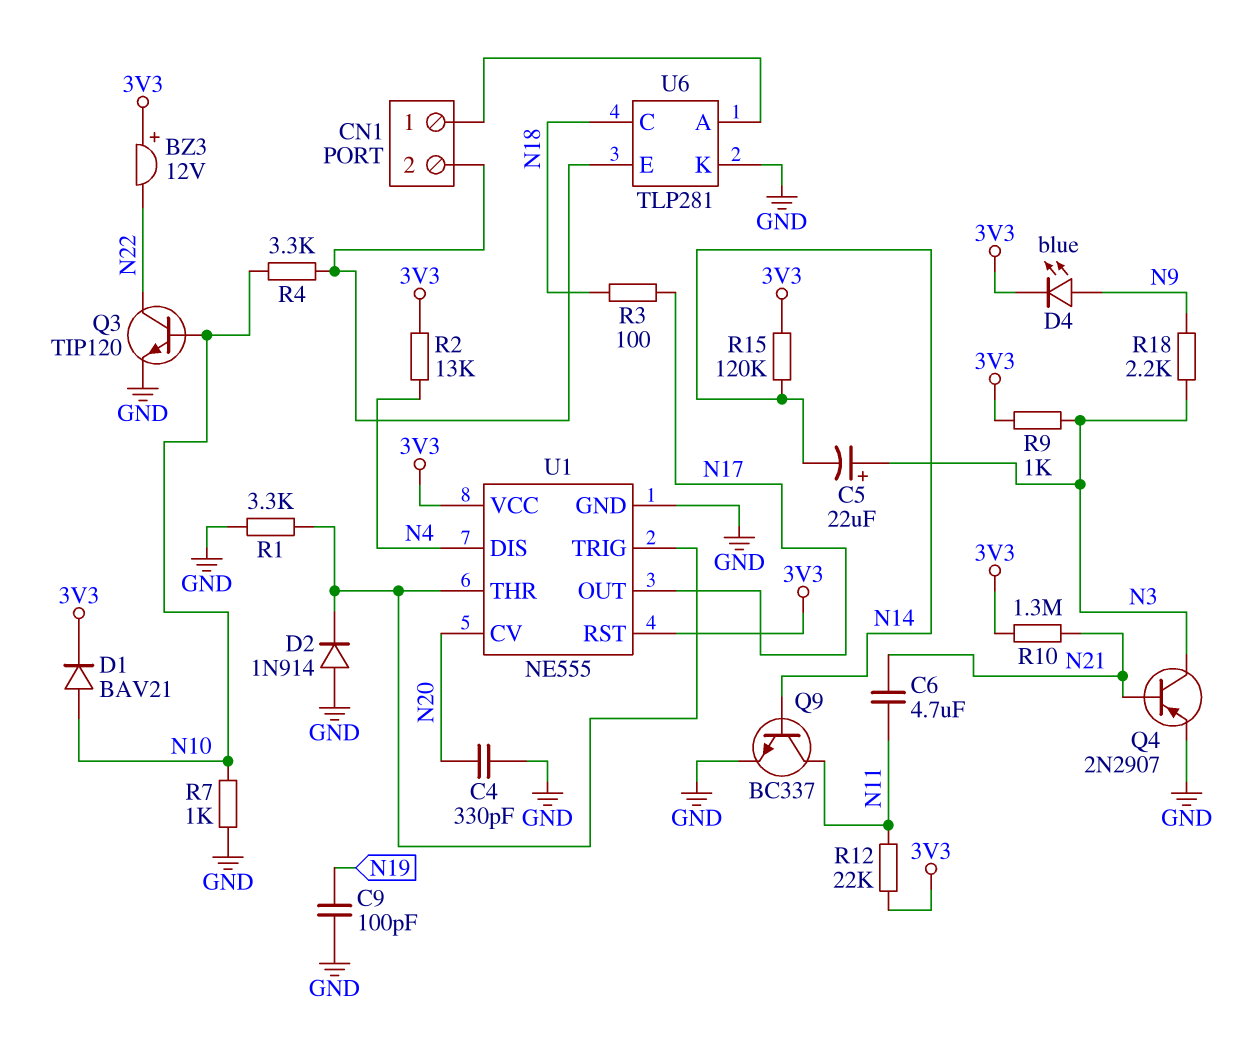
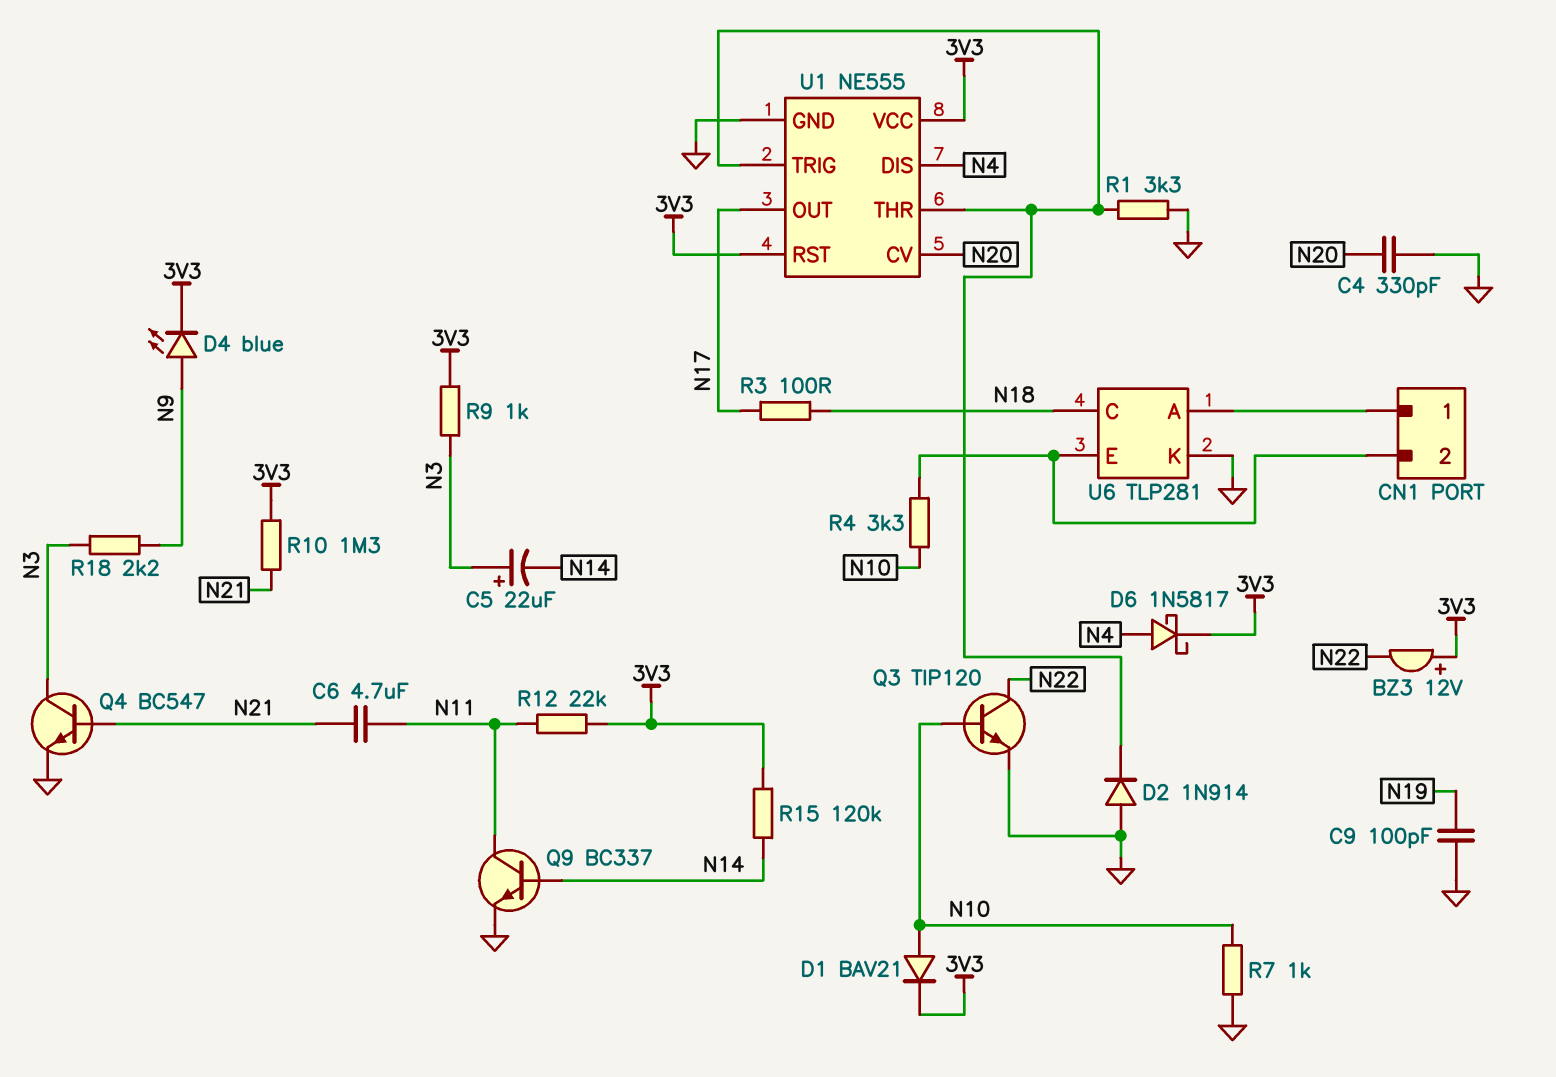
D6: none -> schottky 1N5817 (A N4, K 3V3)
Q4: PNP 2N2907 (B N21, C N3, E GND) -> NPN BC547 (B N21, C N3, E GND)
R2: 13k (3V3, N4) -> none

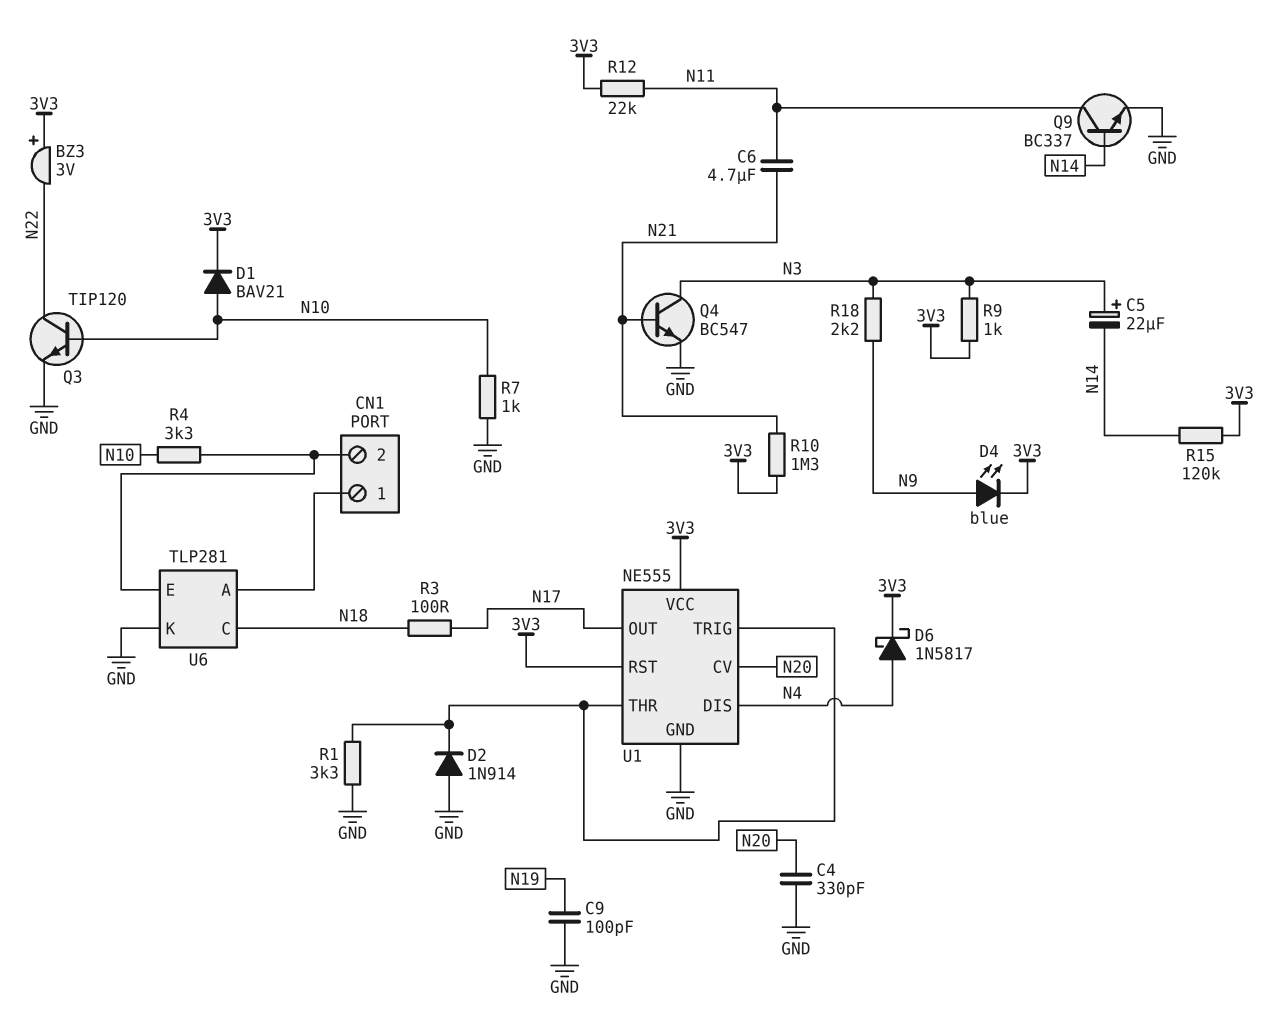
BZ3: buzzer 12V (plus 3V3, minus N22) -> buzzer 3V (plus 3V3, minus N22)

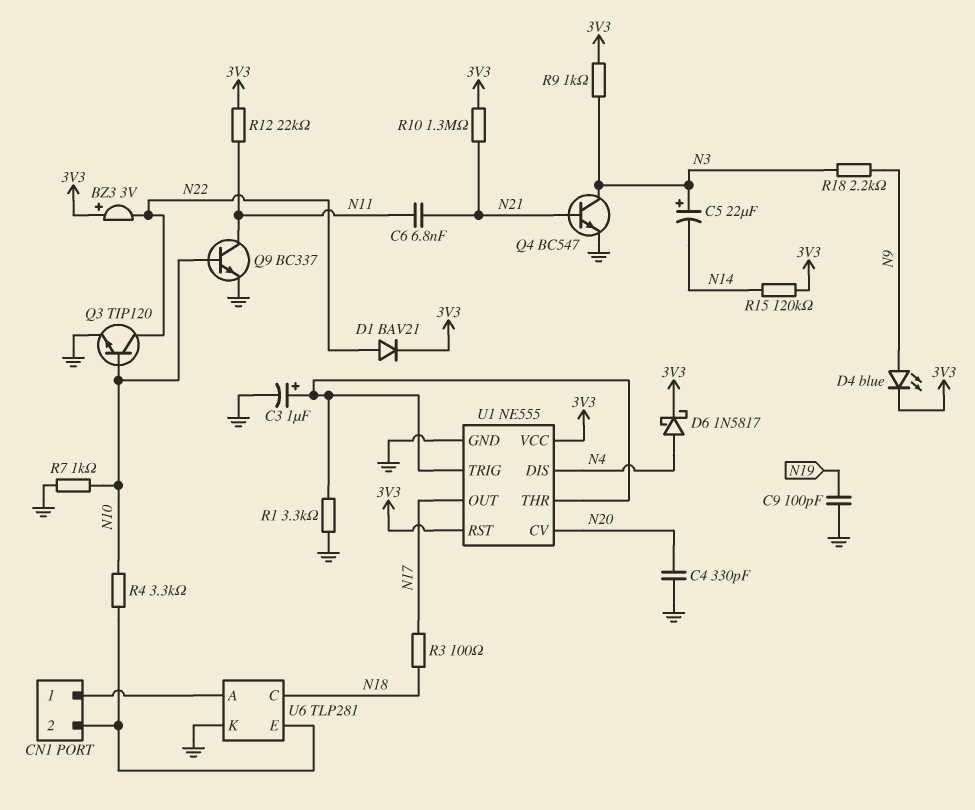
C3: none -> 1uF (plus U1/THR, minus GND)
C6: 4.7uF (N11, N21) -> 6.8nF (N11, N21)
D1: diode BAV21 (A N10, K 3V3) -> diode BAV21 (A N22, K 3V3)
D2: diode 1N914 (A GND, K U1/THR) -> none
Q9: NPN BC337 (B N14, C N11, E GND) -> NPN BC337 (B N10, C N11, E GND)

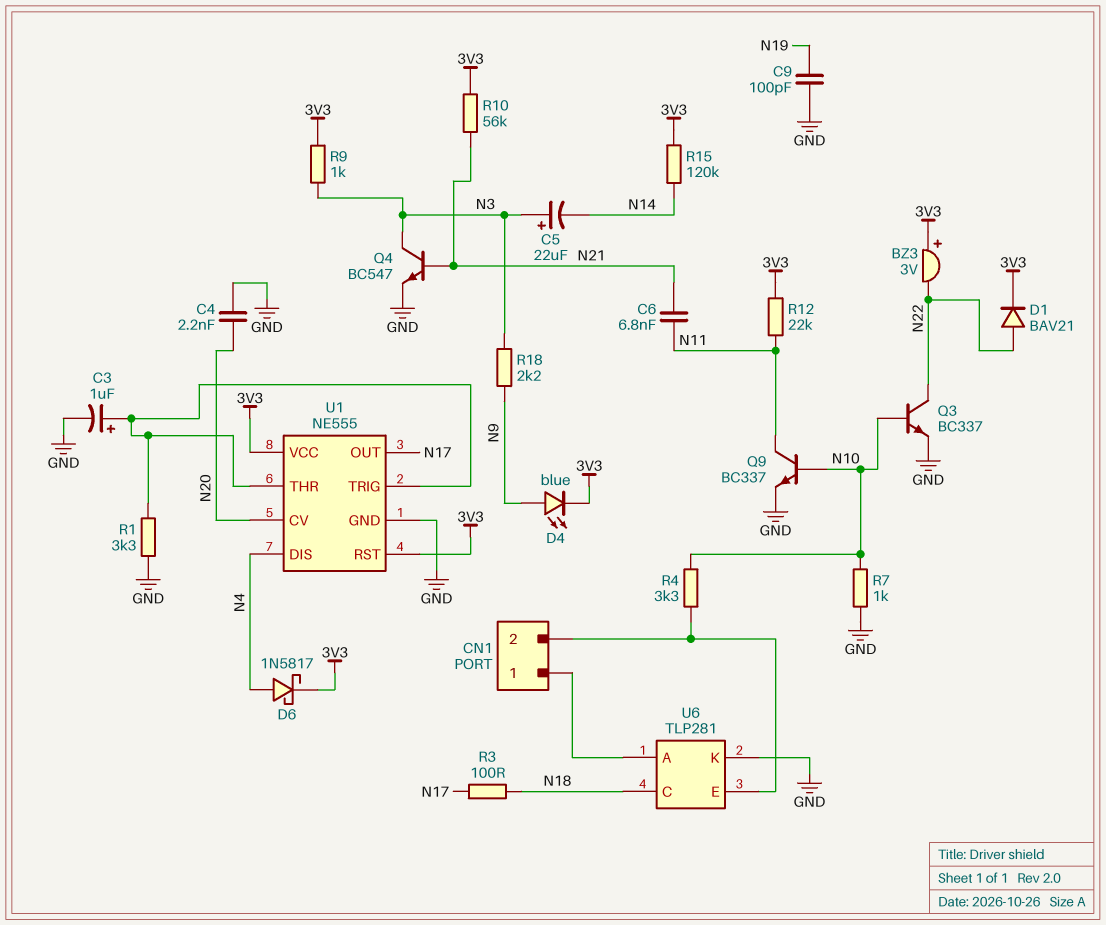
C4: 330pF (GND, N20) -> 2.2nF (GND, N20)
Q3: NPN TIP120 (B N10, C N22, E GND) -> NPN BC337 (B N10, C N22, E GND)
R10: 1.3M (3V3, N21) -> 56k (3V3, N21)

